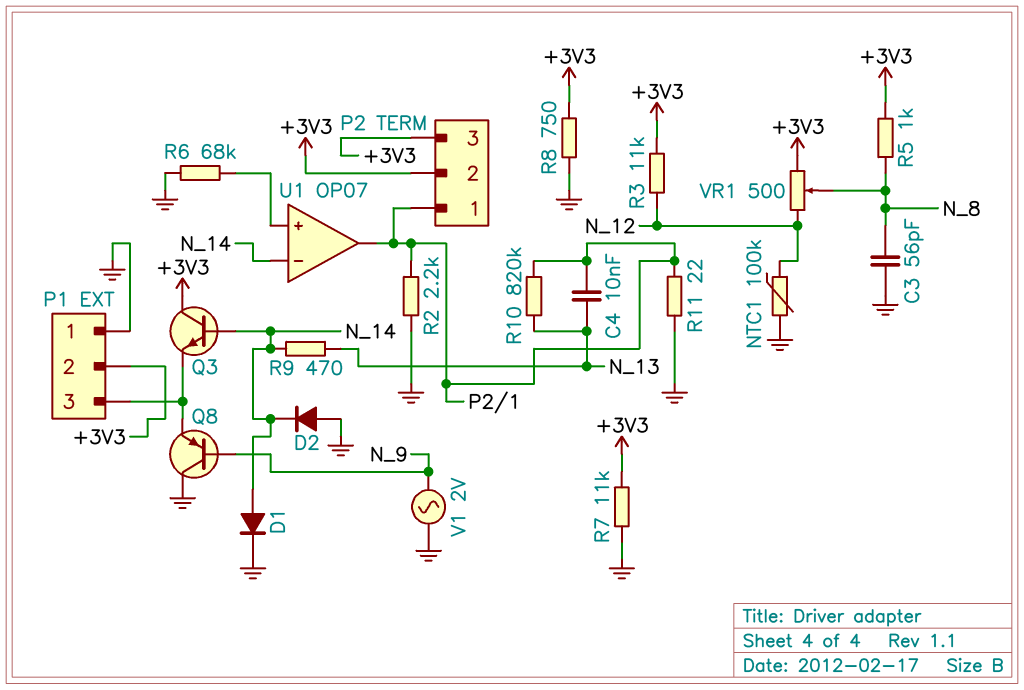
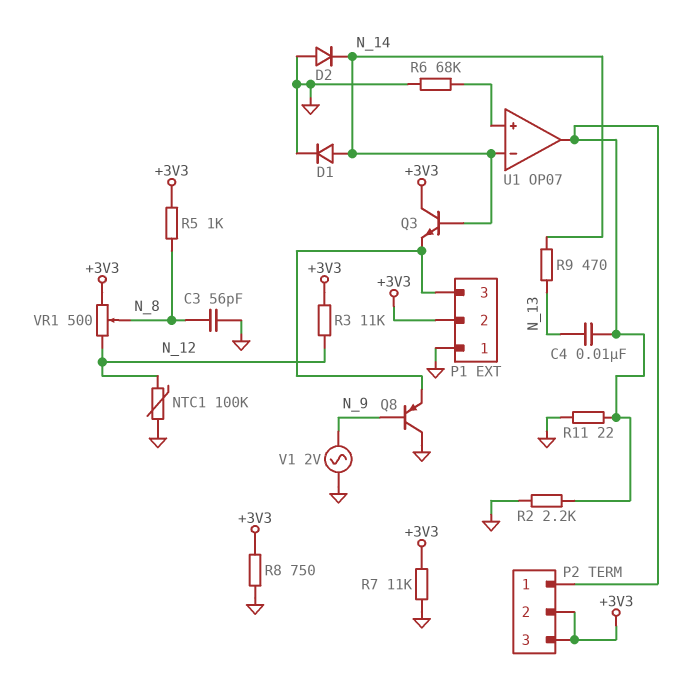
R10: 820k (N_13, P2/1) -> none

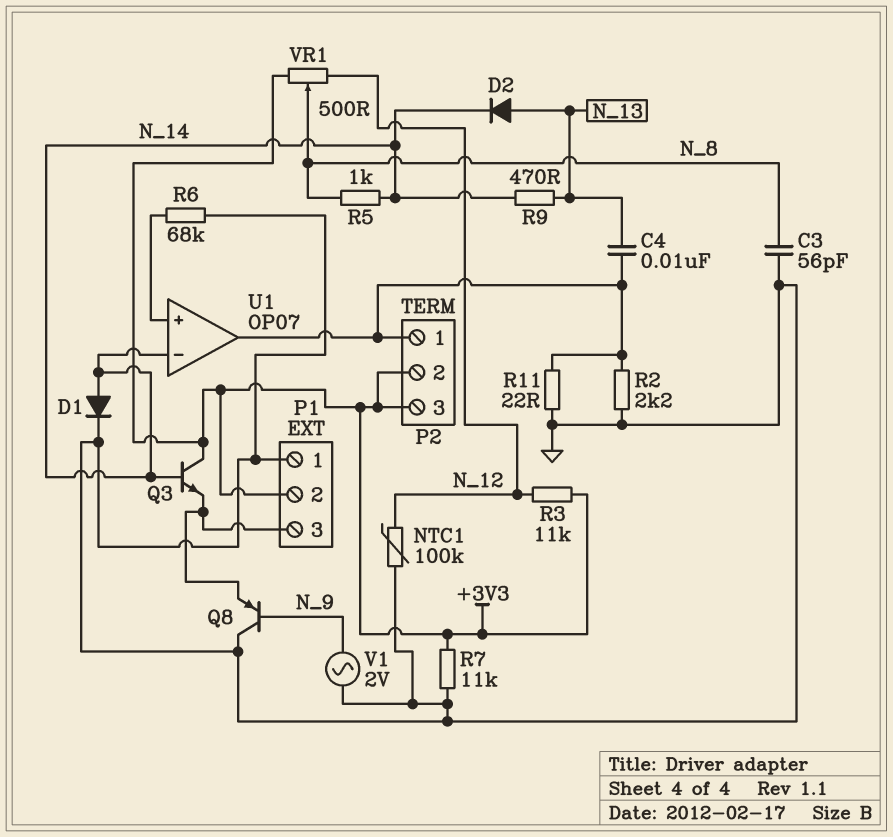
D2: diode (A GND, K N_14) -> diode (A N_13, K N_14)
R5: 1k (+3V3, N_8) -> 1k (N_8, N_14)
R8: 750 (+3V3, GND) -> none

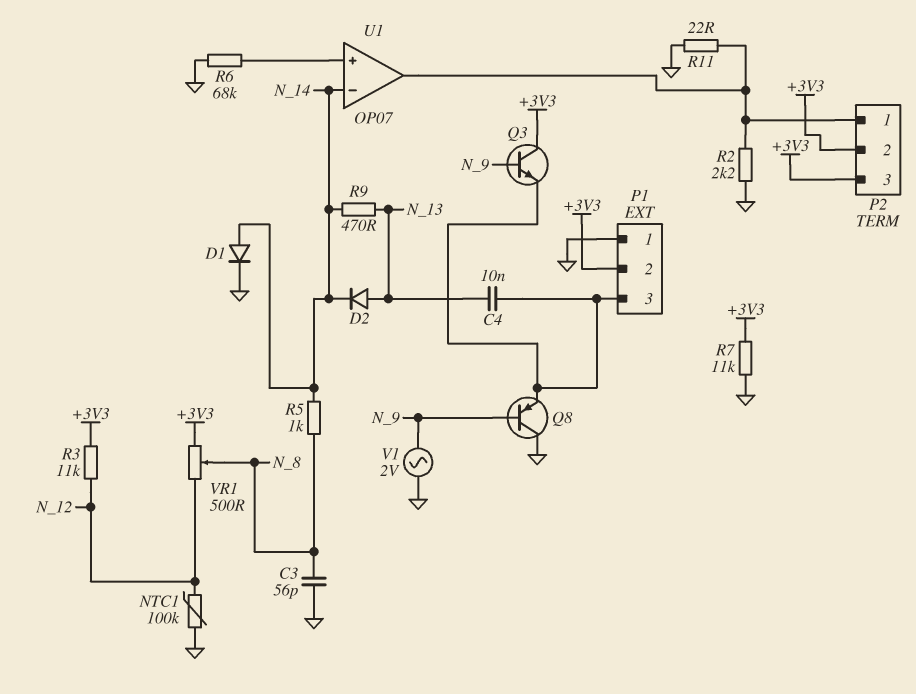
C4: 10nF (N_13, P2/1) -> 10nF (N_13, P1/3)
Q3: NPN (B N_14, C +3V3, E P1/3) -> NPN (B N_9, C +3V3, E P1/3)

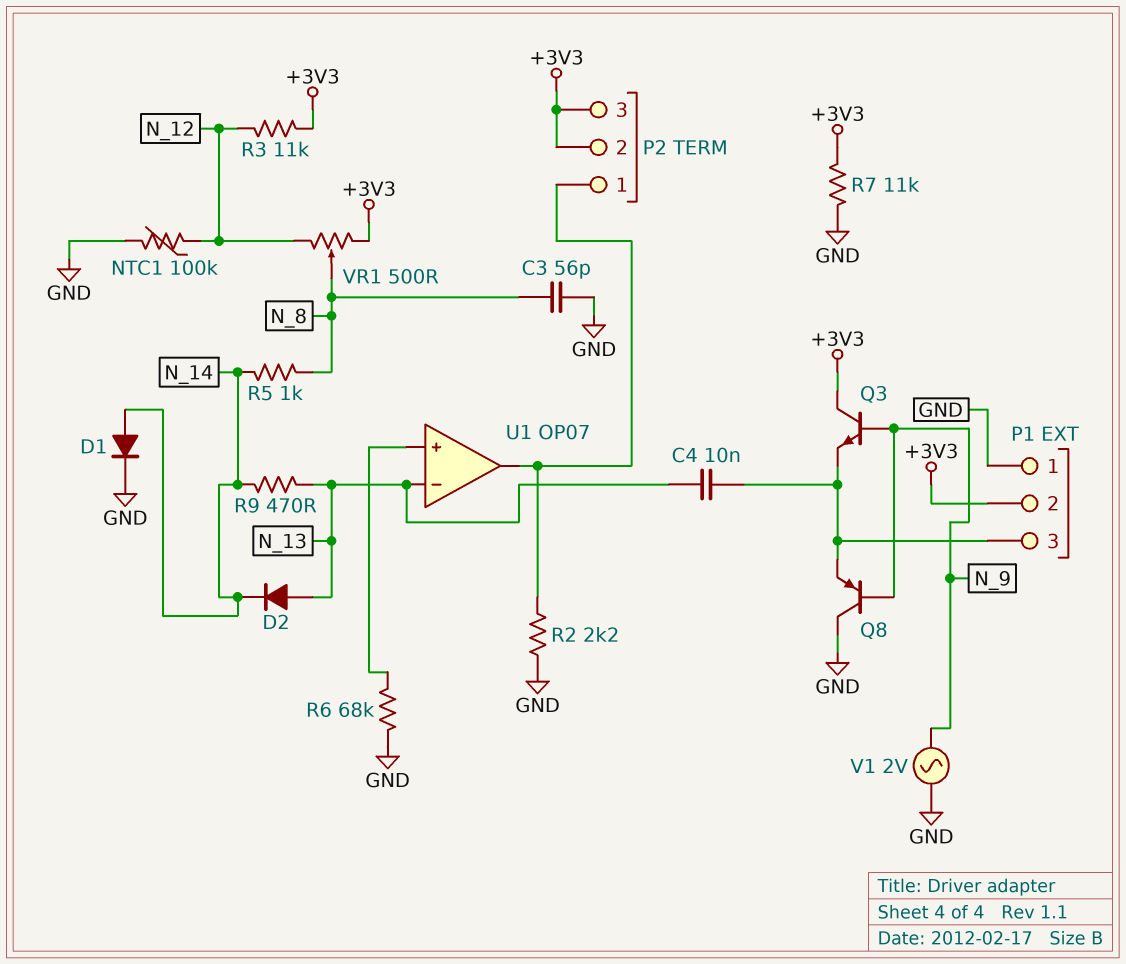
R11: 22 (GND, P2/1) -> none
U1 pin in-: N_14 -> N_13

